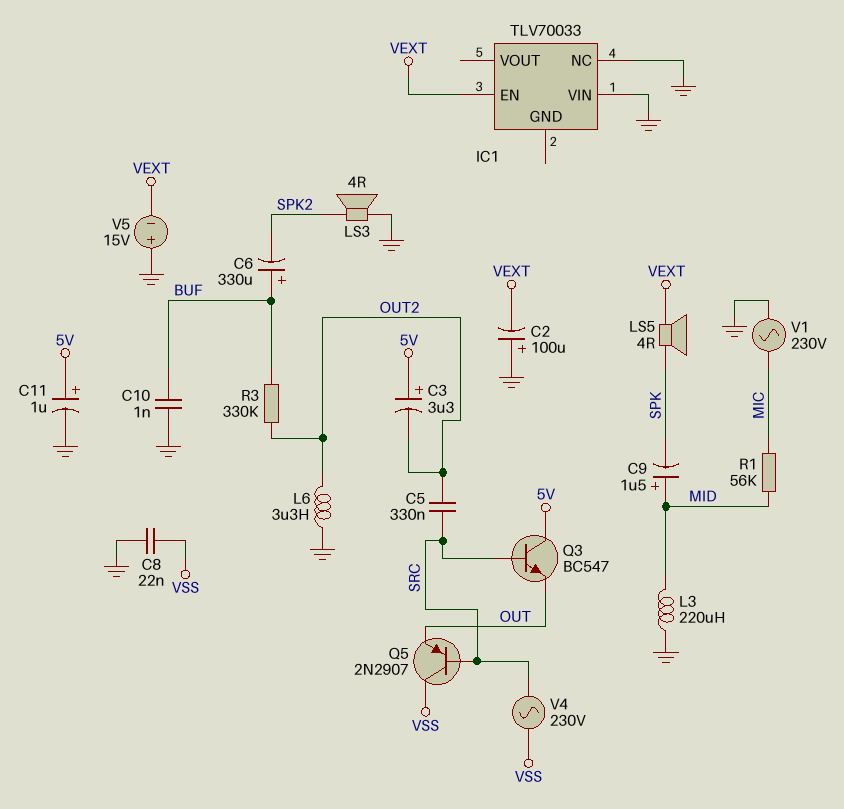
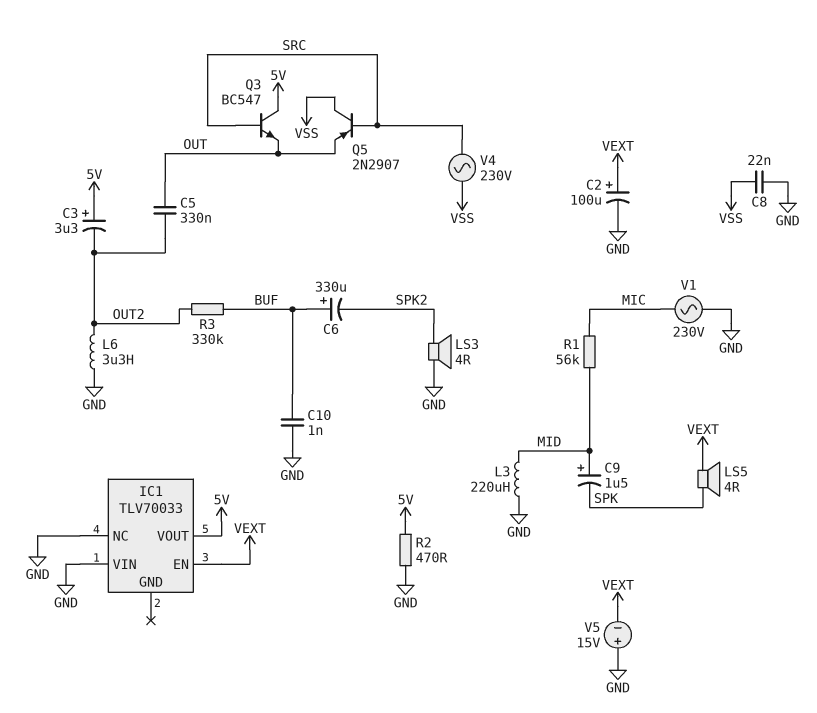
C2: 100uF (plus GND, minus VEXT) -> 100uF (plus VEXT, minus GND)
C5: 330nF (OUT2, SRC) -> 330nF (OUT, OUT2)
C11: 1uF (plus 5V, minus GND) -> none
IC1 pin VOUT: none -> 5V
R2: none -> 470 (5V, GND)

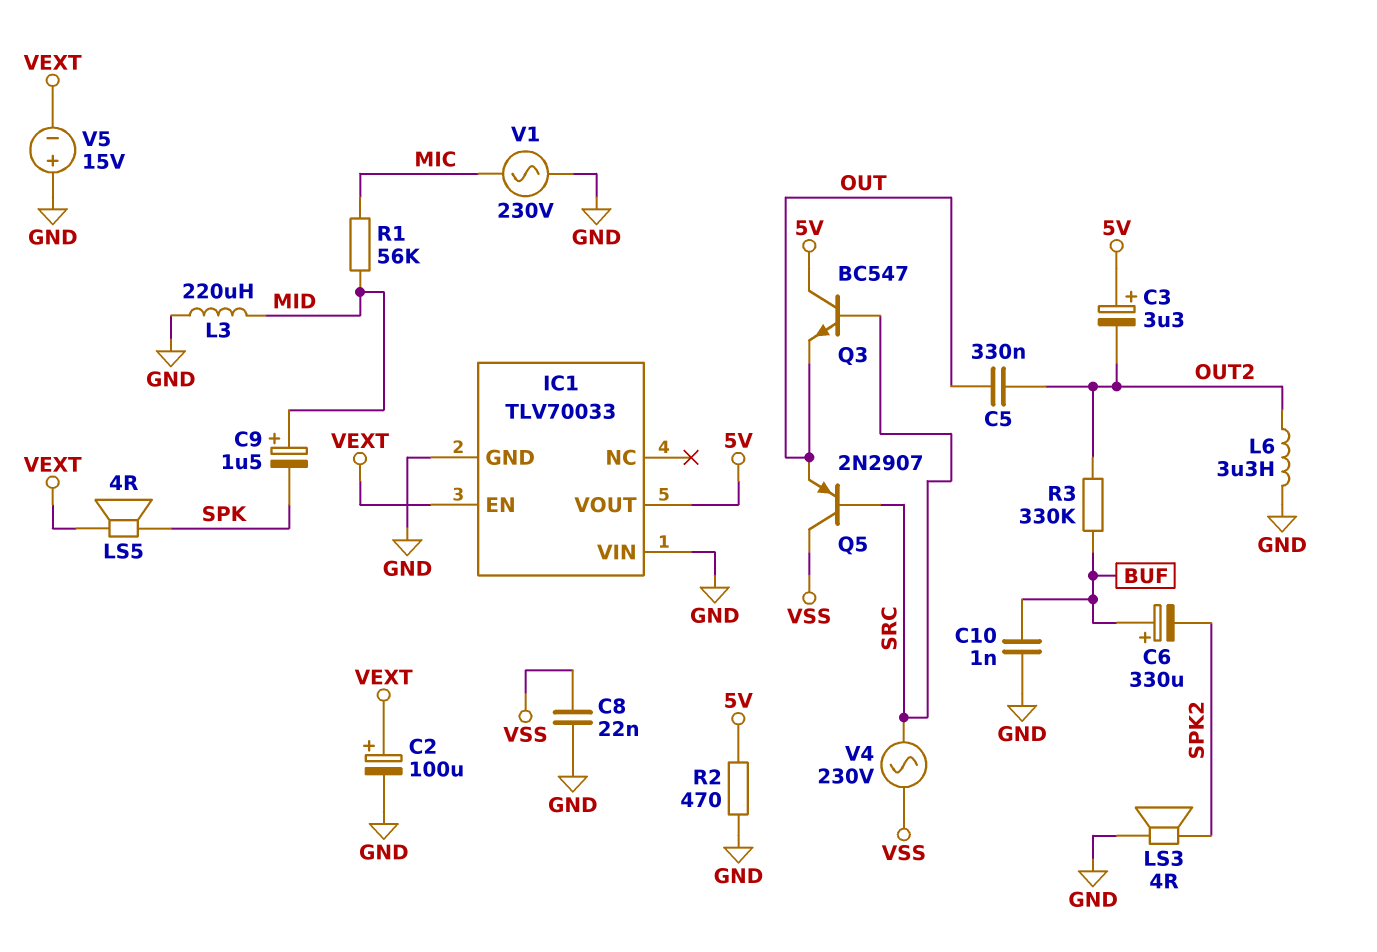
IC1 pin GND: none -> GND
IC1 pin NC: GND -> none

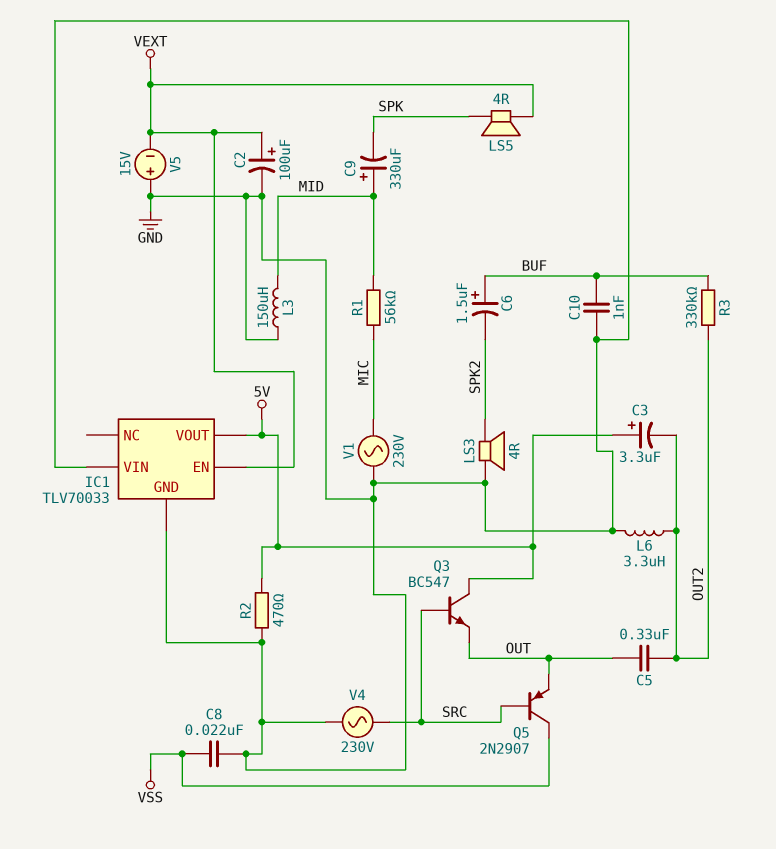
C6: 330uF (plus BUF, minus SPK2) -> 1.5uF (plus BUF, minus SPK2)
C9: 1.5uF (plus MID, minus SPK) -> 330uF (plus MID, minus SPK)
L3: 220uH (GND, MID) -> 150uH (GND, MID)
V4: AC 230V (SRC, VSS) -> AC 230V (GND, SRC)

